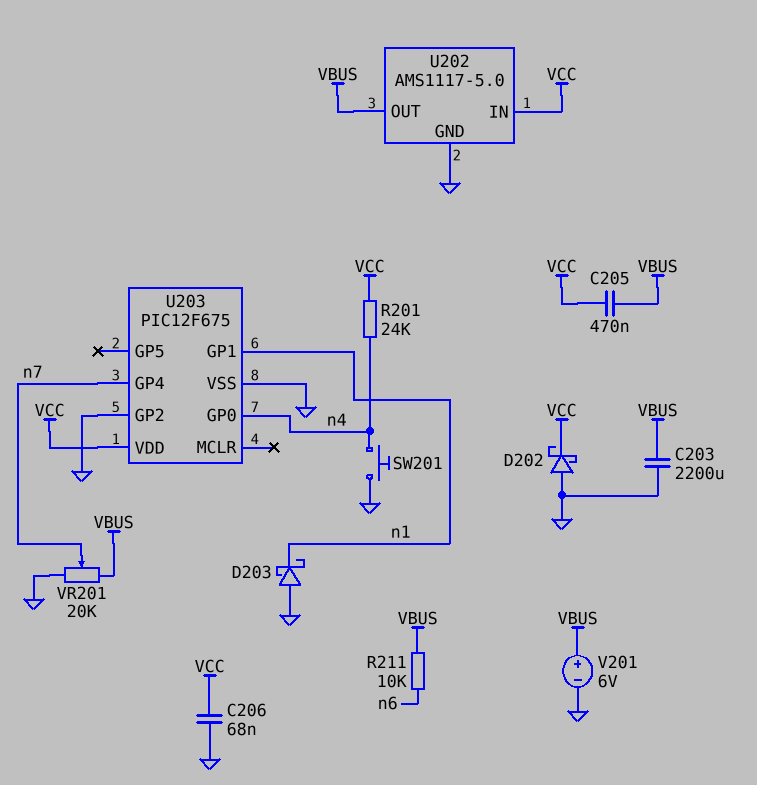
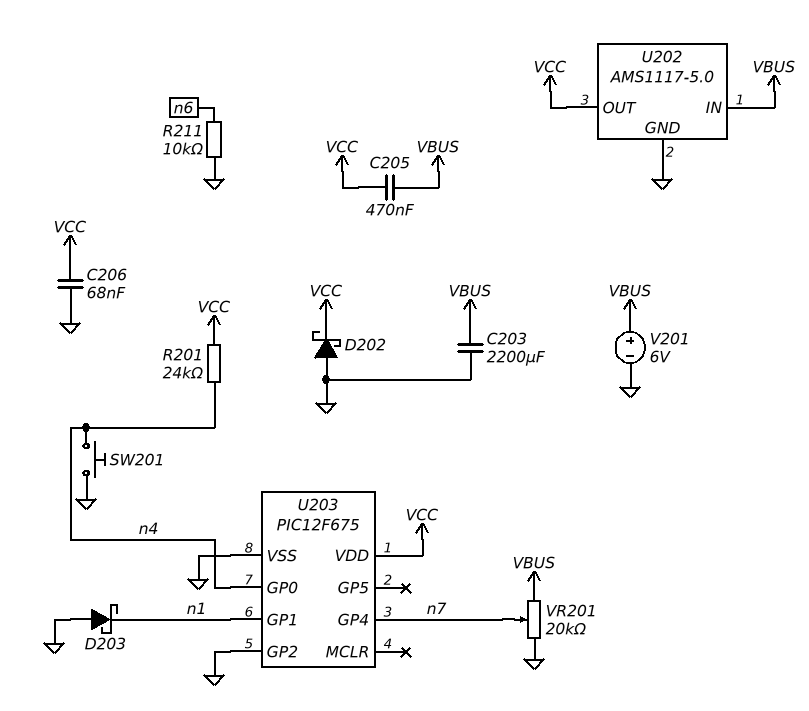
R211: 10k (VBUS, n6) -> 10k (GND, n6)
U202 pin IN: VCC -> VBUS
U202 pin OUT: VBUS -> VCC

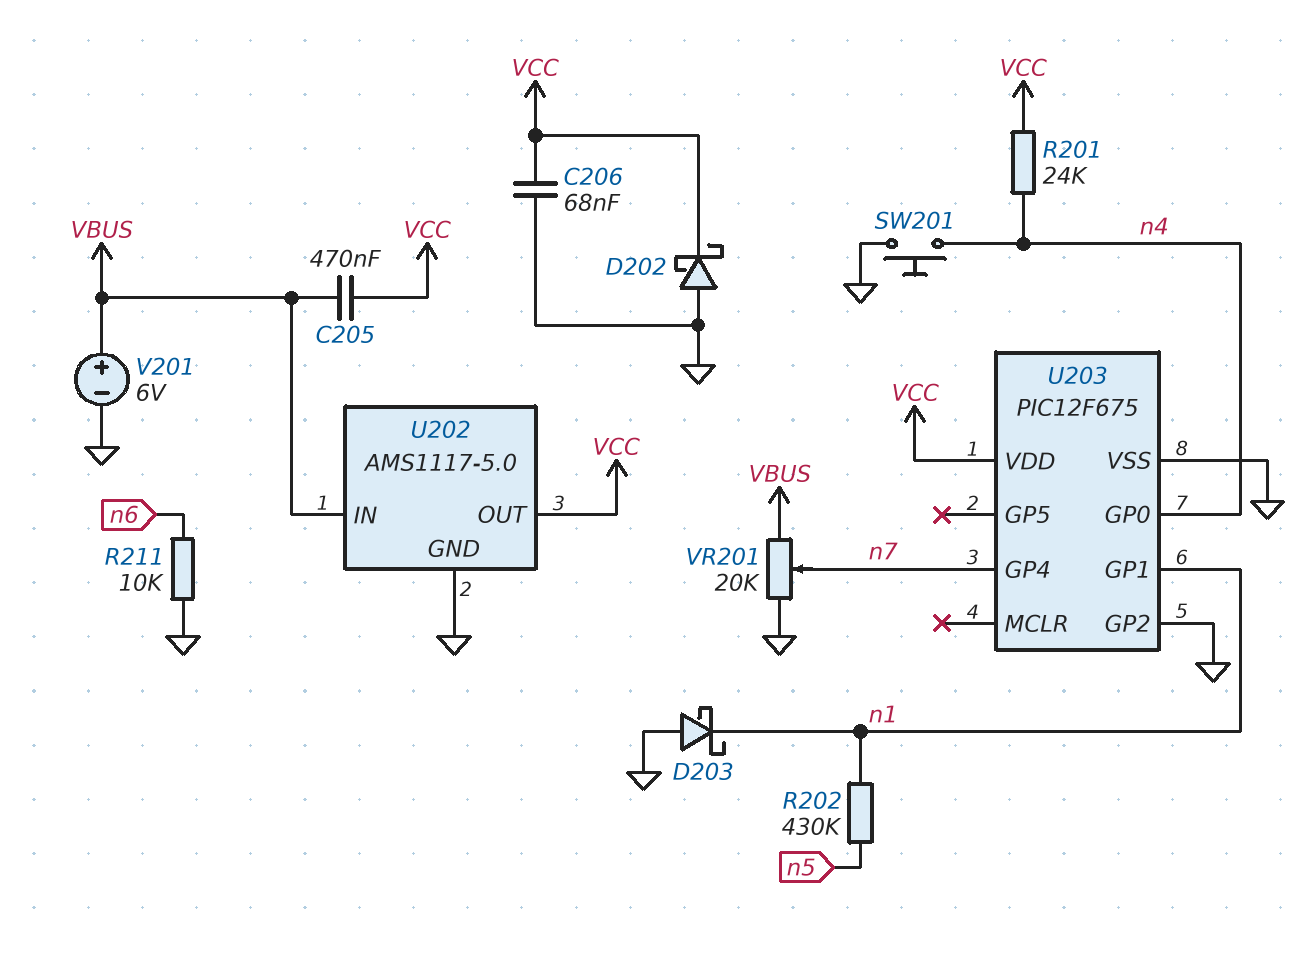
C203: 2200uF (GND, VBUS) -> none
R202: none -> 430k (n1, n5)

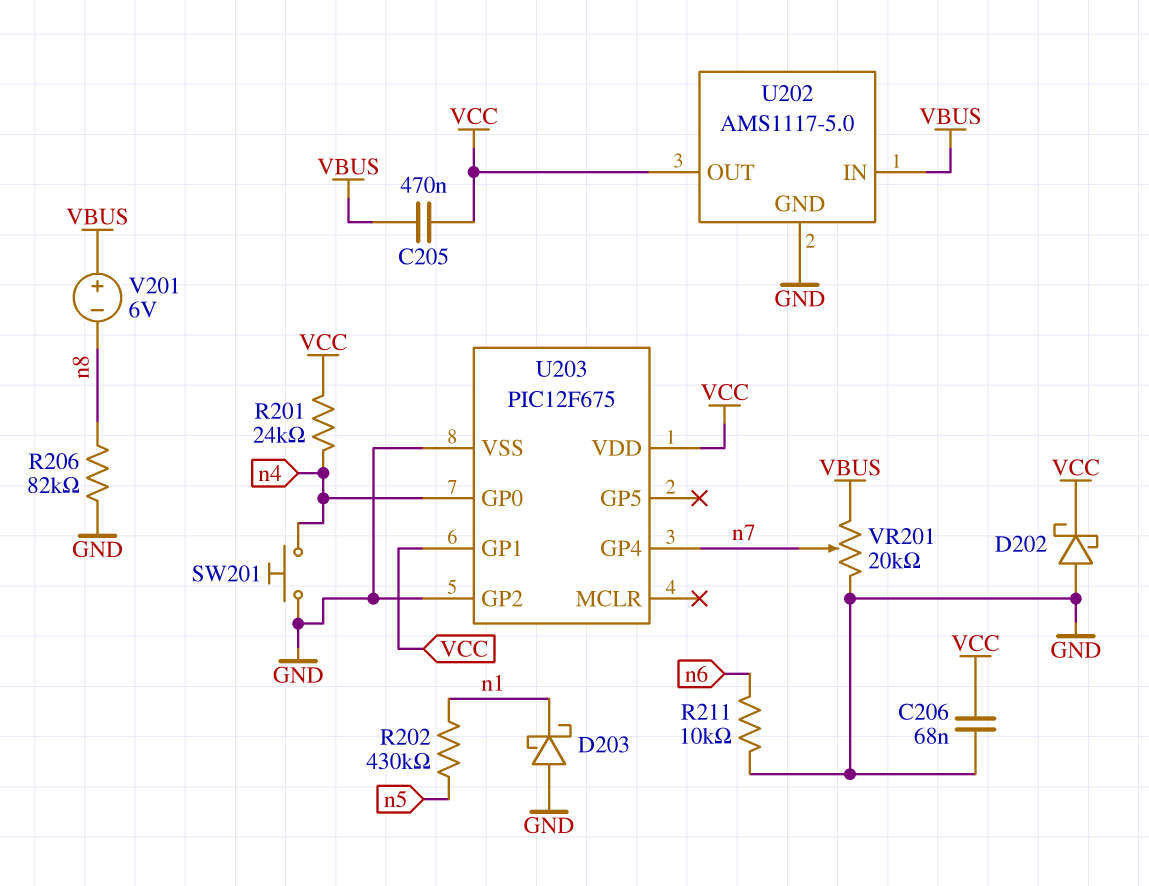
R206: none -> 82k (GND, n8)
U203 pin GP1: n1 -> VCC
V201: 6V (plus VBUS, minus GND) -> 6V (plus VBUS, minus n8)

